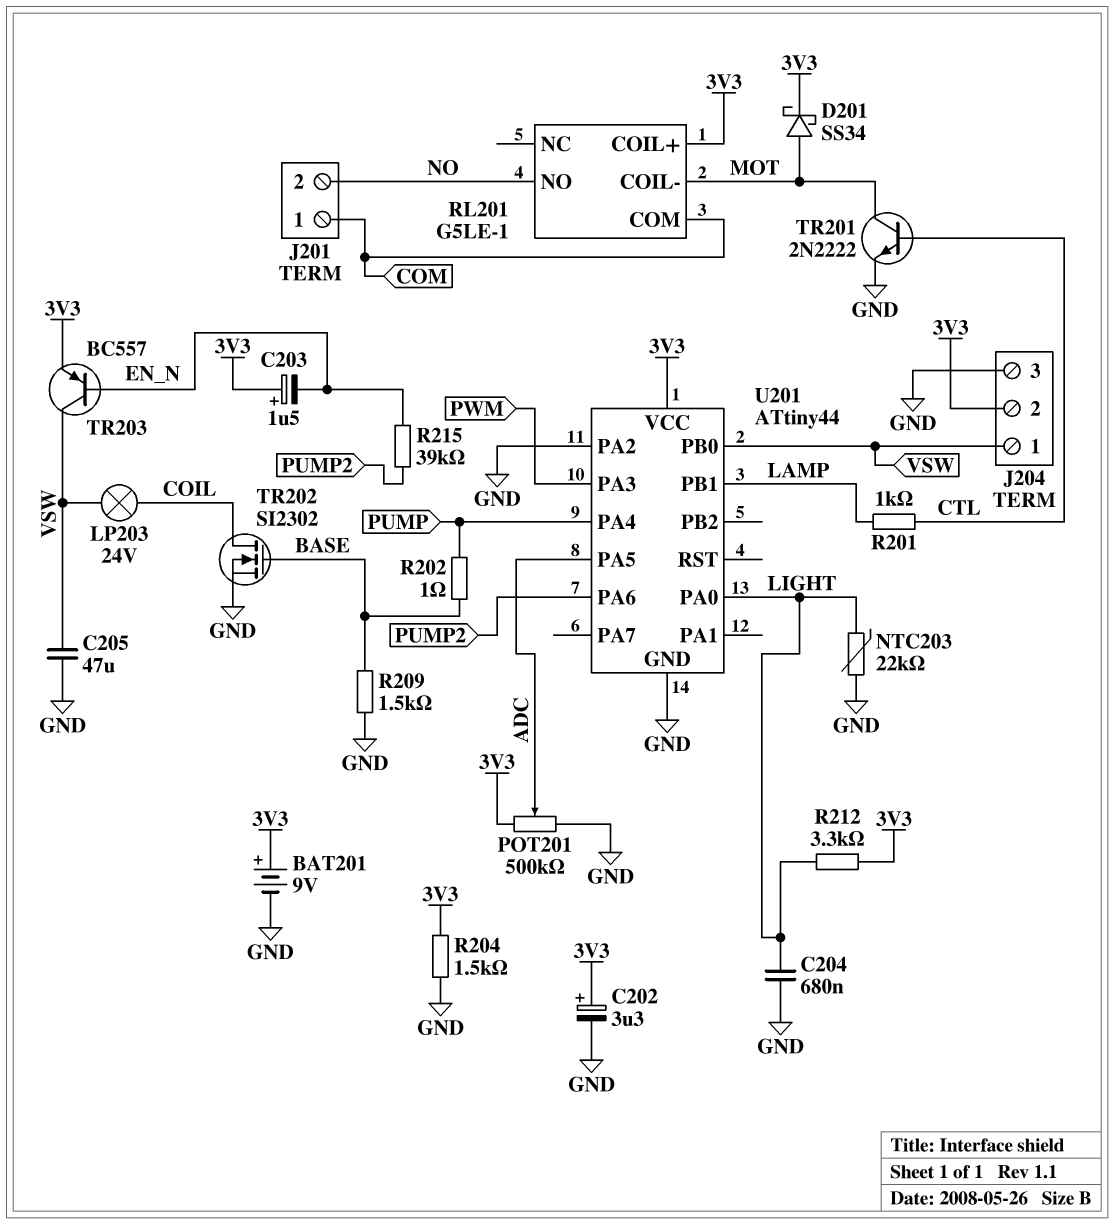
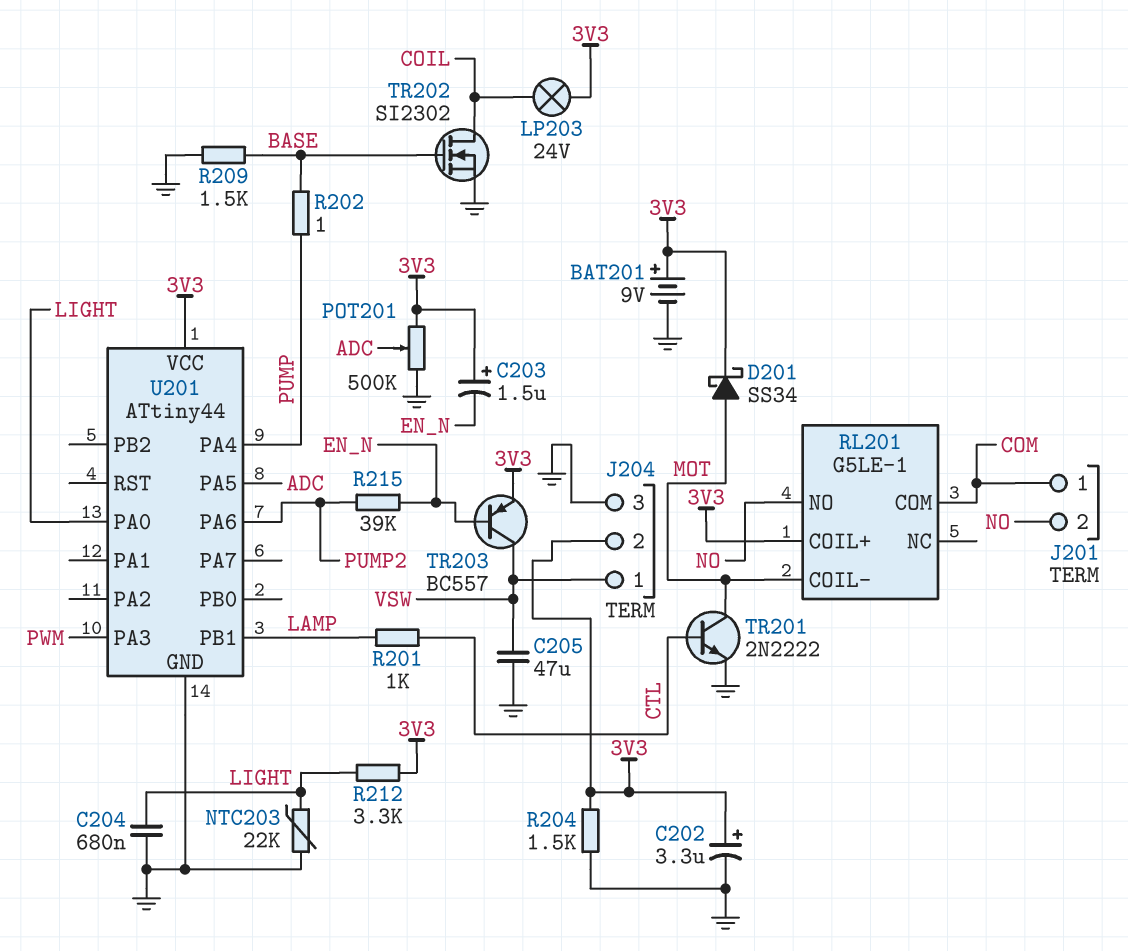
LP203: lamp 24V (COIL, VSW) -> lamp 24V (3V3, COIL)
U201 pin PA2: GND -> none
U201 pin PB0: VSW -> none

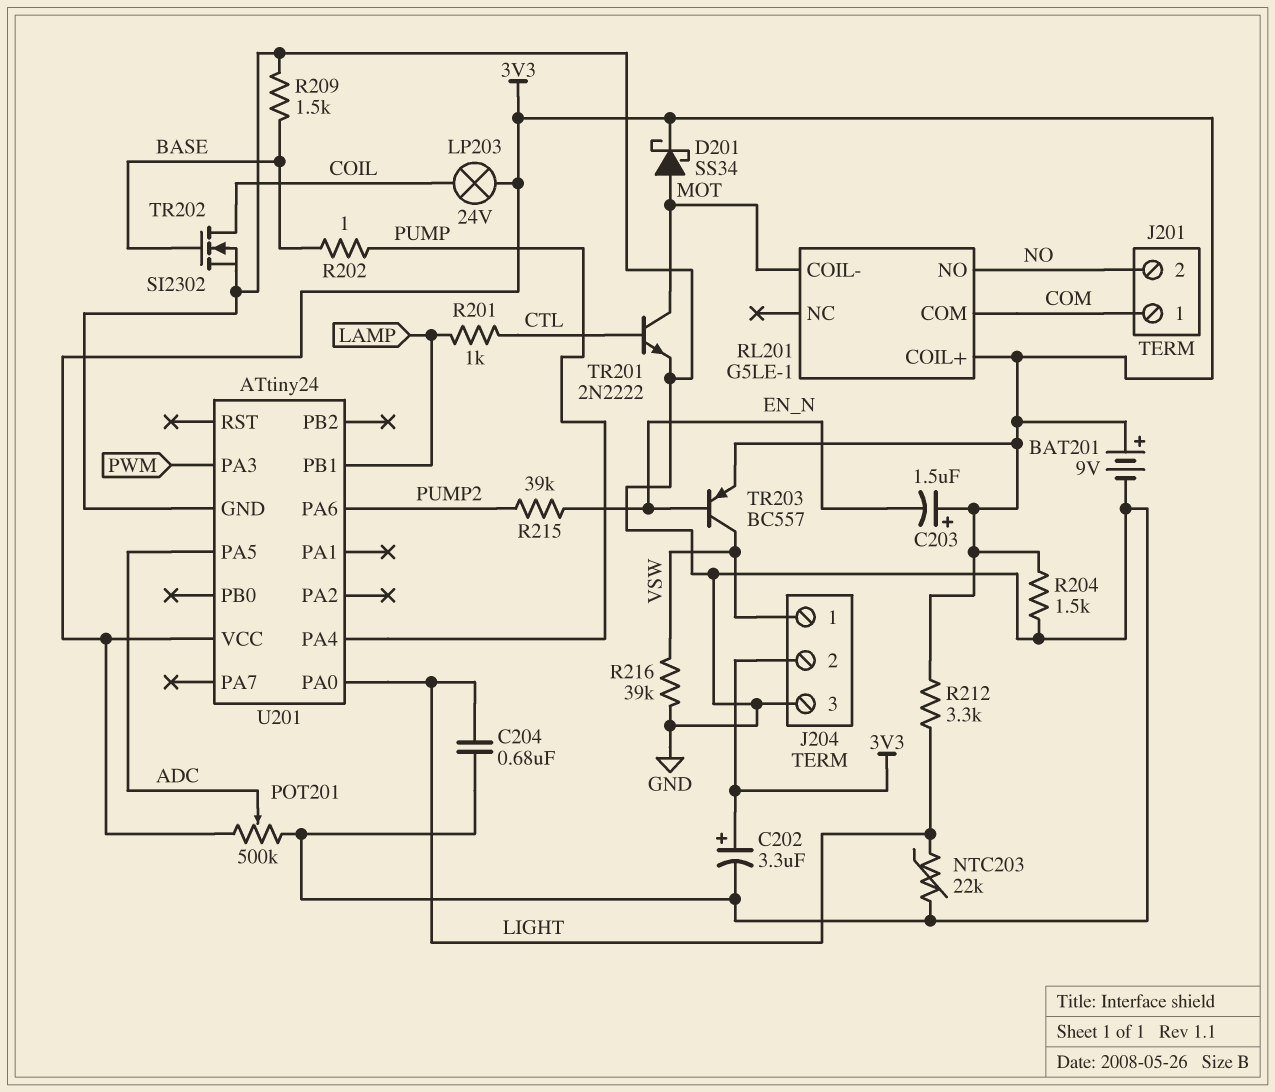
C205: 47uF (GND, VSW) -> none
R216: none -> 39k (GND, VSW)
U201: ATtiny44 -> ATtiny24

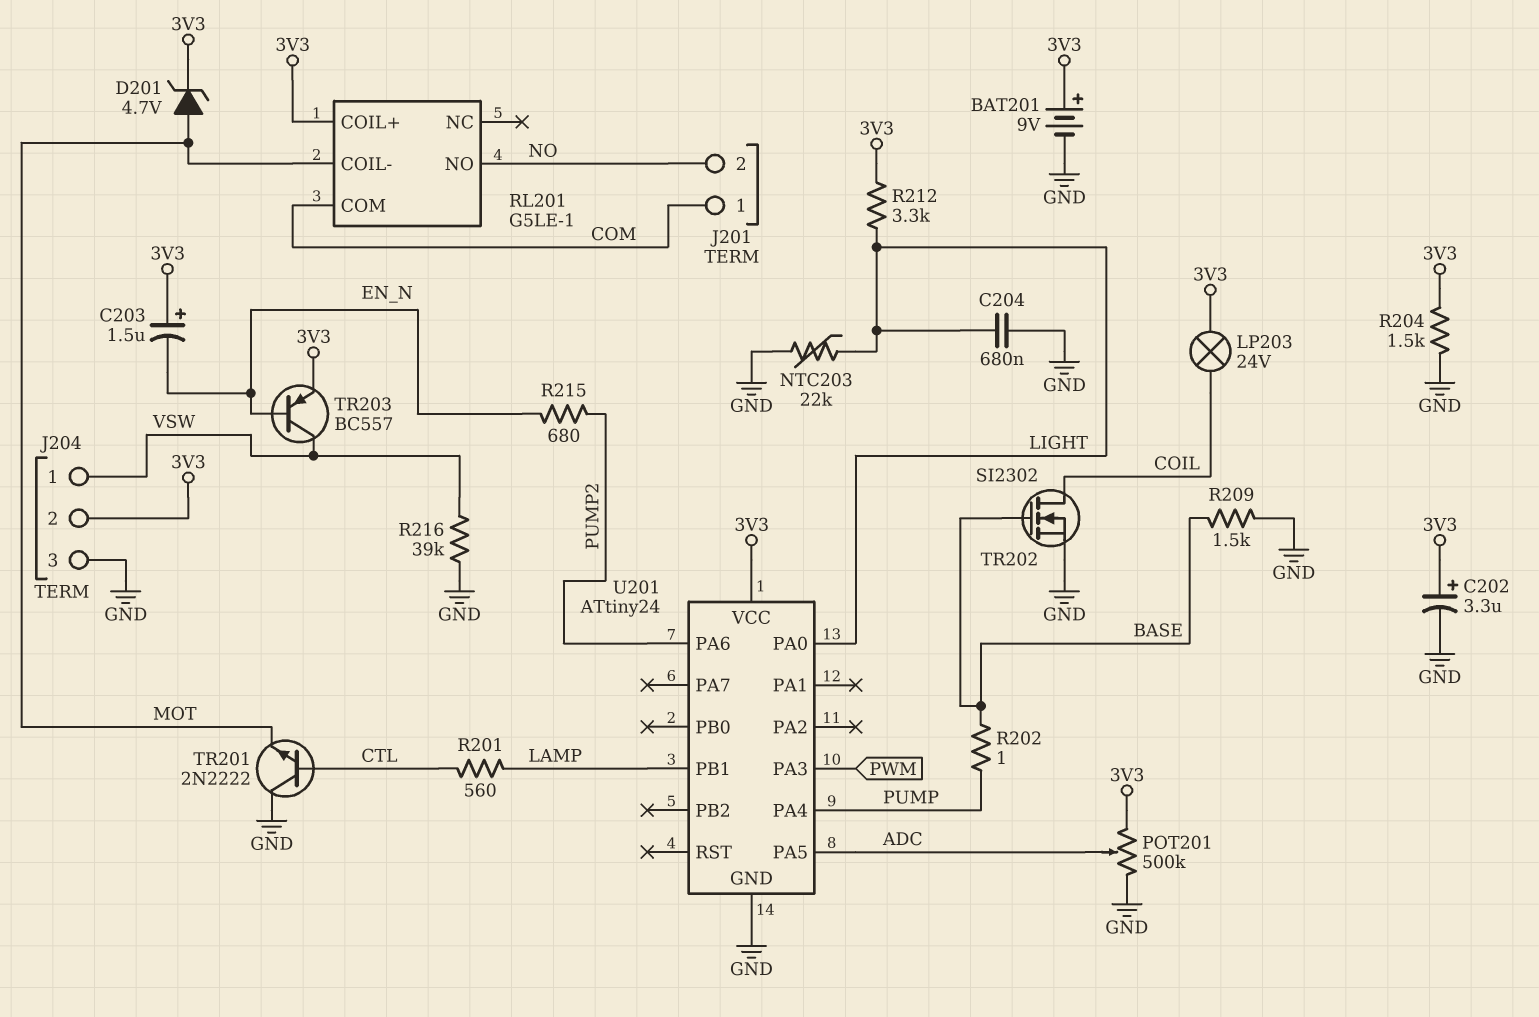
D201: schottky SS34 (A MOT, K 3V3) -> zener 4.7V (A MOT, K 3V3)
R201: 1k (CTL, LAMP) -> 560 (CTL, LAMP)
R215: 39k (EN_N, PUMP2) -> 680 (EN_N, PUMP2)
TR201: NPN 2N2222 (B CTL, C MOT, E GND) -> NPN 2N2222 (B CTL, C GND, E MOT)

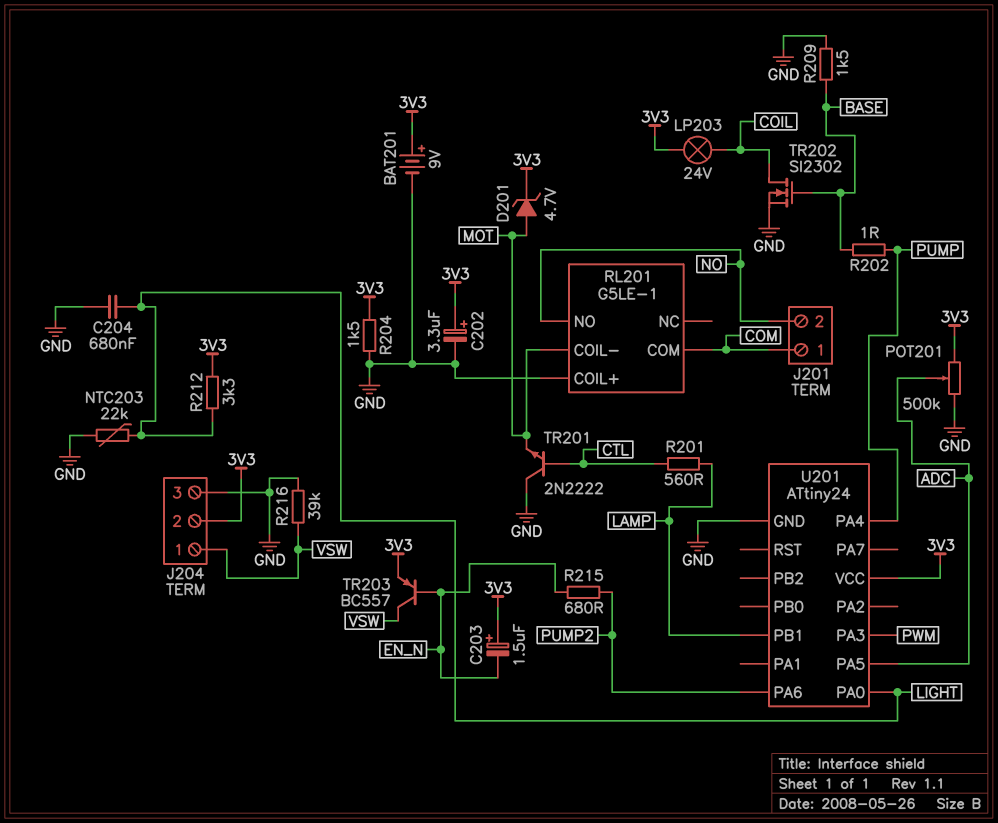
RL201 pin COIL+: 3V3 -> GND

